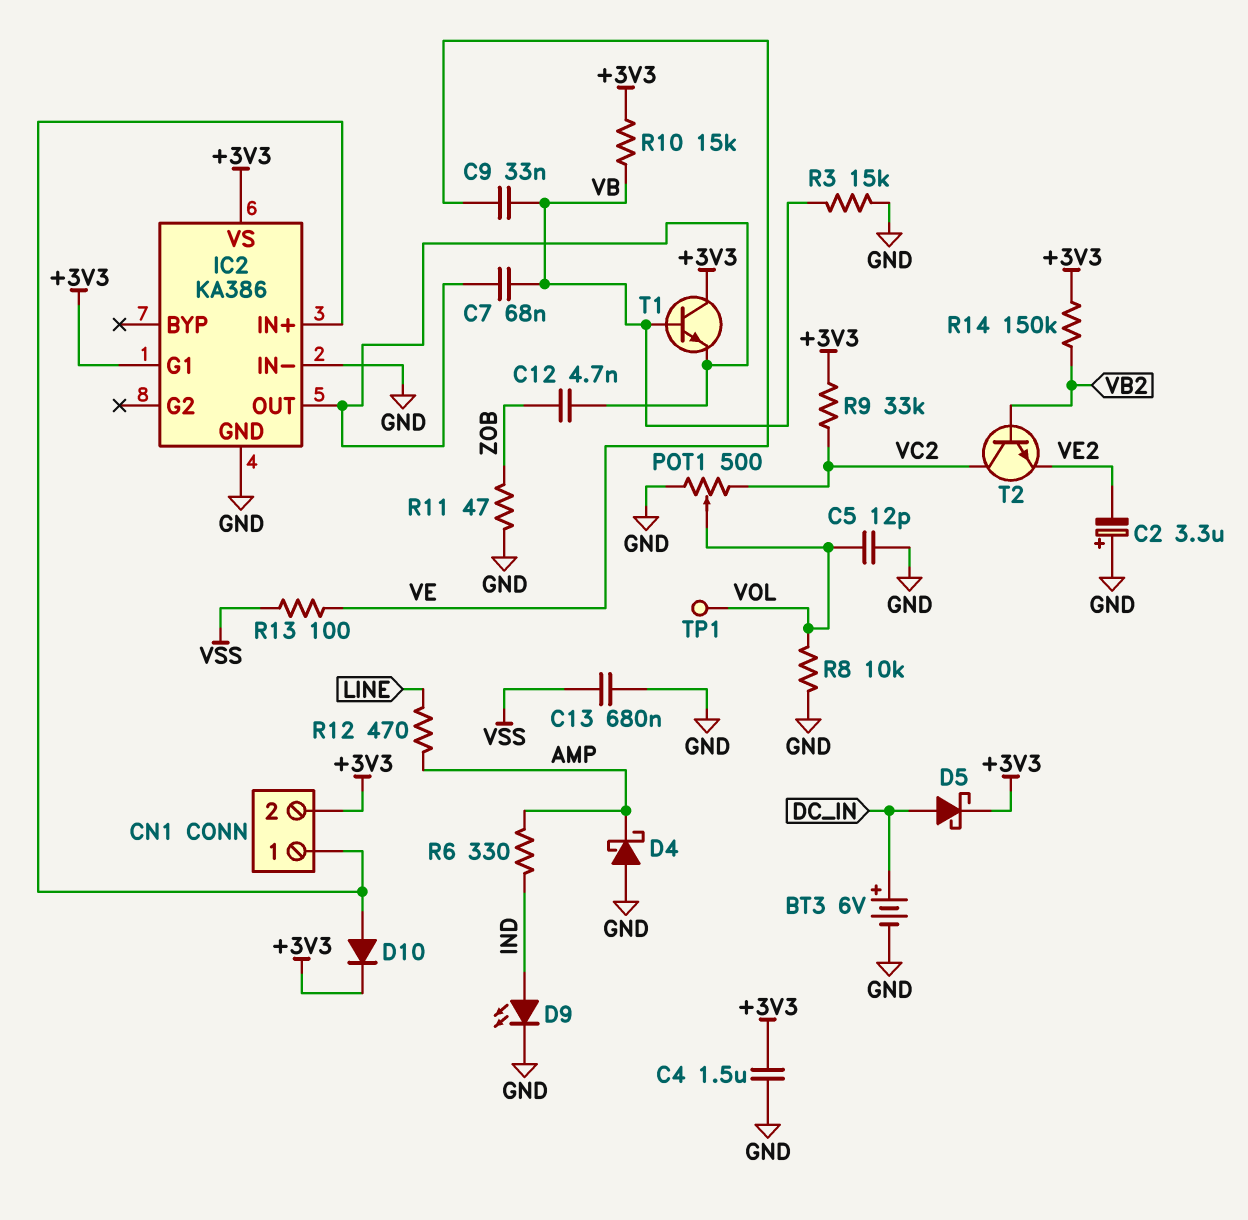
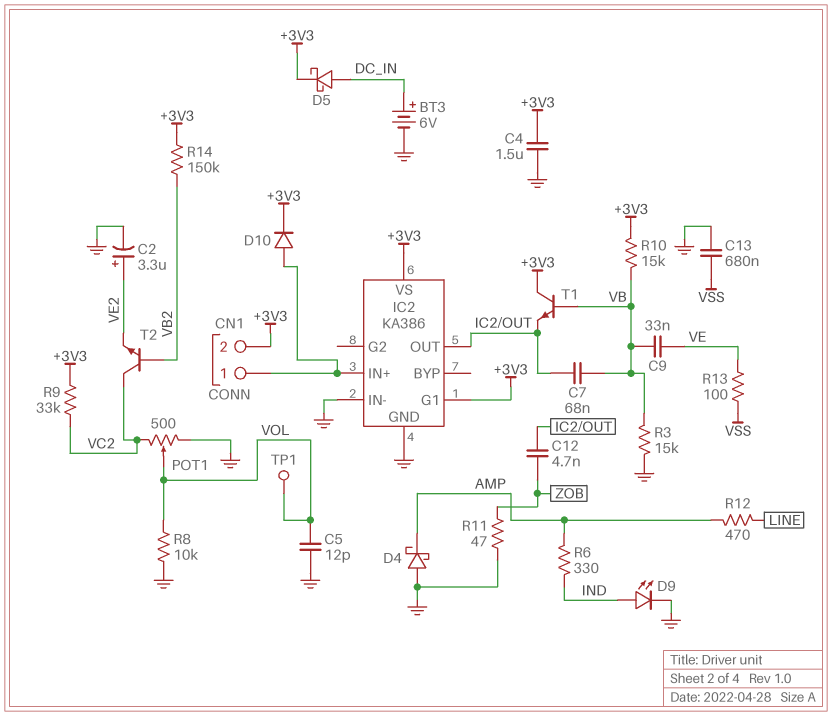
C2: 3.3uF (plus GND, minus VE2) -> 3.3uF (plus VE2, minus GND)

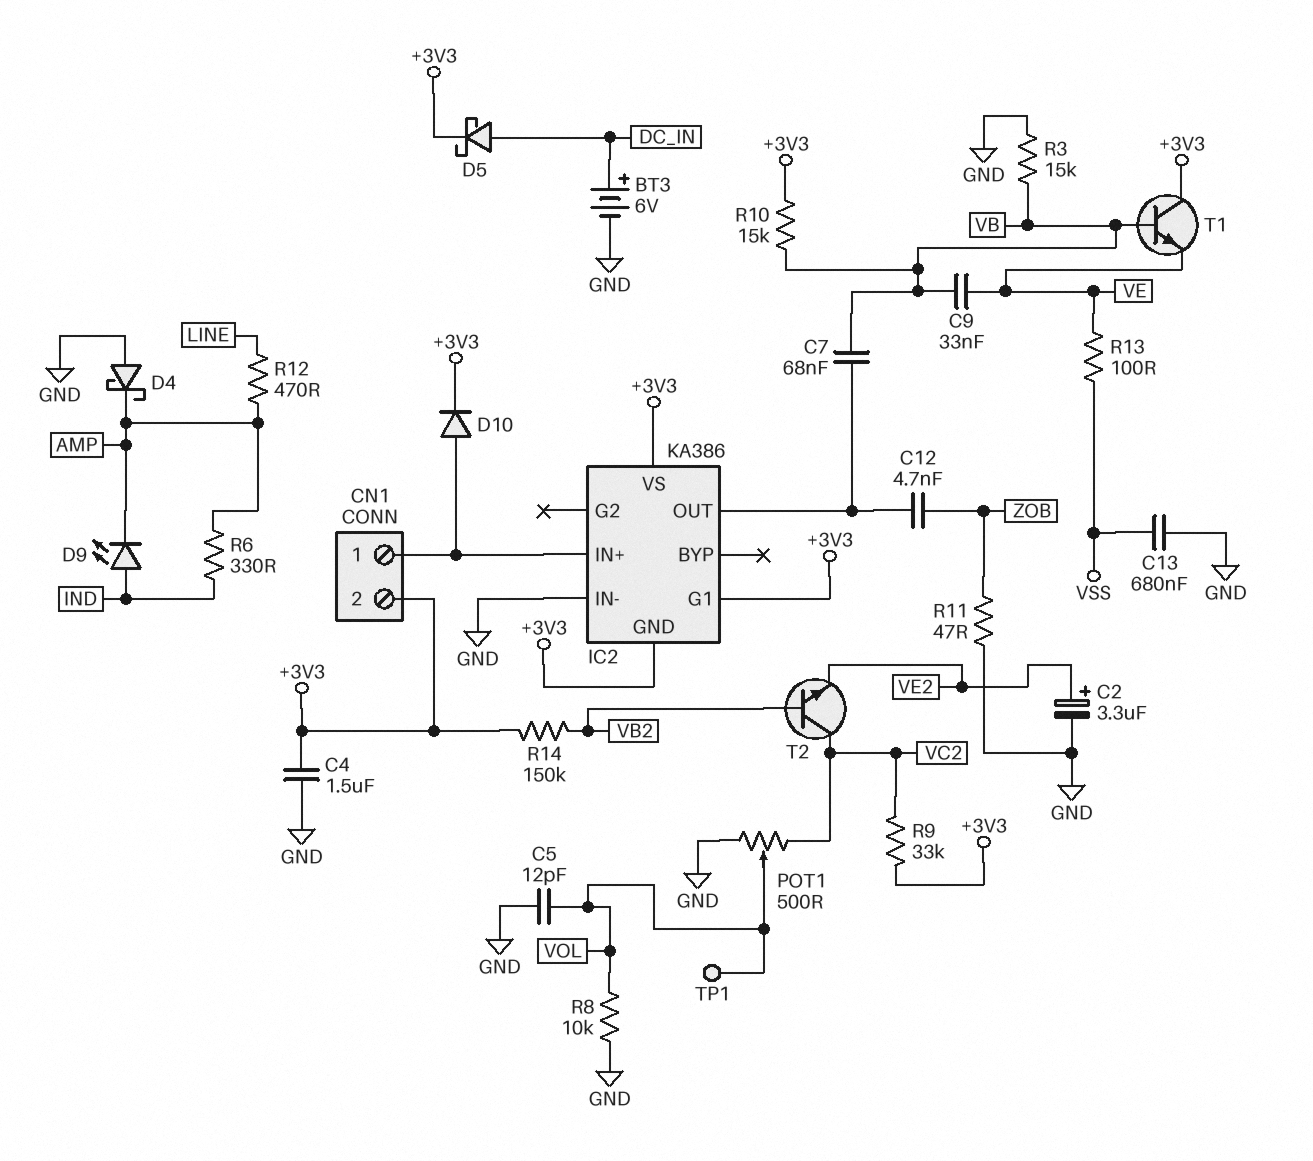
D9: LED (A IND, K GND) -> LED (A IND, K AMP)
IC2 pin GND: GND -> +3V3
T1: NPN (B VB, C +3V3, E IC2/OUT) -> NPN (B VB, C +3V3, E VE)

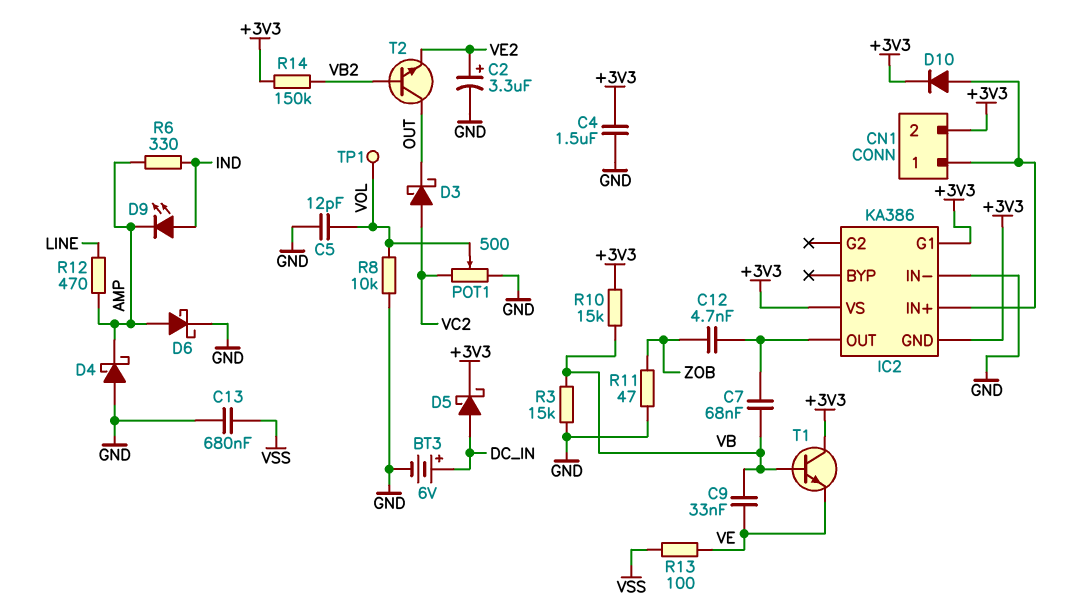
D3: none -> schottky (A VC2, K OUT)
D6: none -> schottky (A AMP, K GND)
R9: 33k (+3V3, VC2) -> none
T2: NPN (B VB2, C VC2, E VE2) -> NPN (B VB2, C OUT, E VE2)

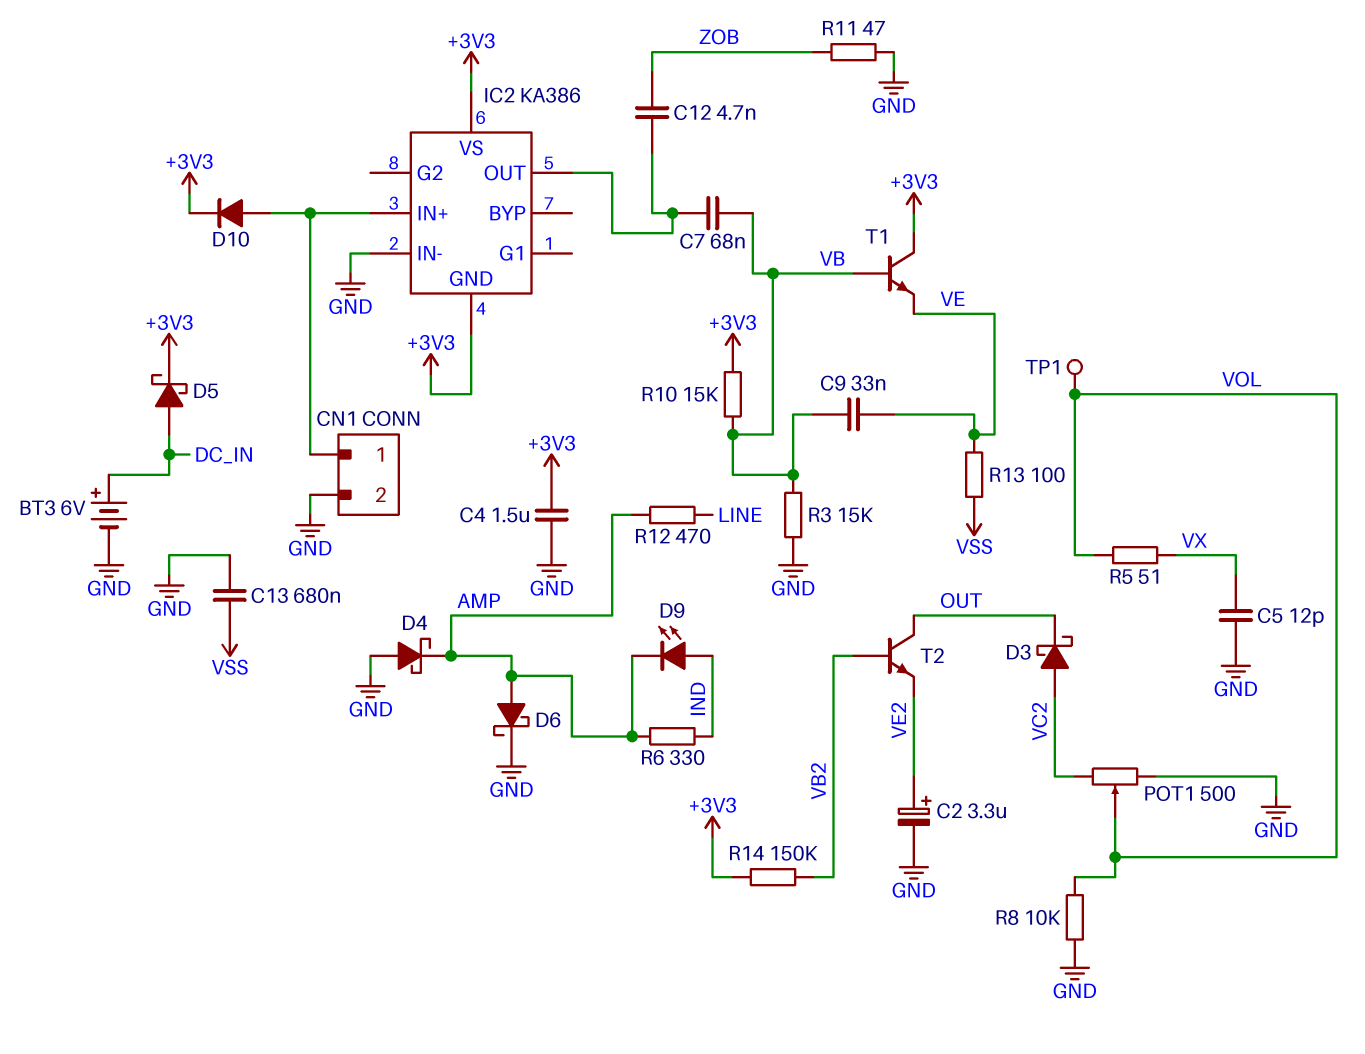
C5: 12pF (GND, VOL) -> 12pF (GND, VX)
CN1 pin 2: +3V3 -> GND
IC2 pin G1: +3V3 -> none
R5: none -> 51 (VOL, VX)

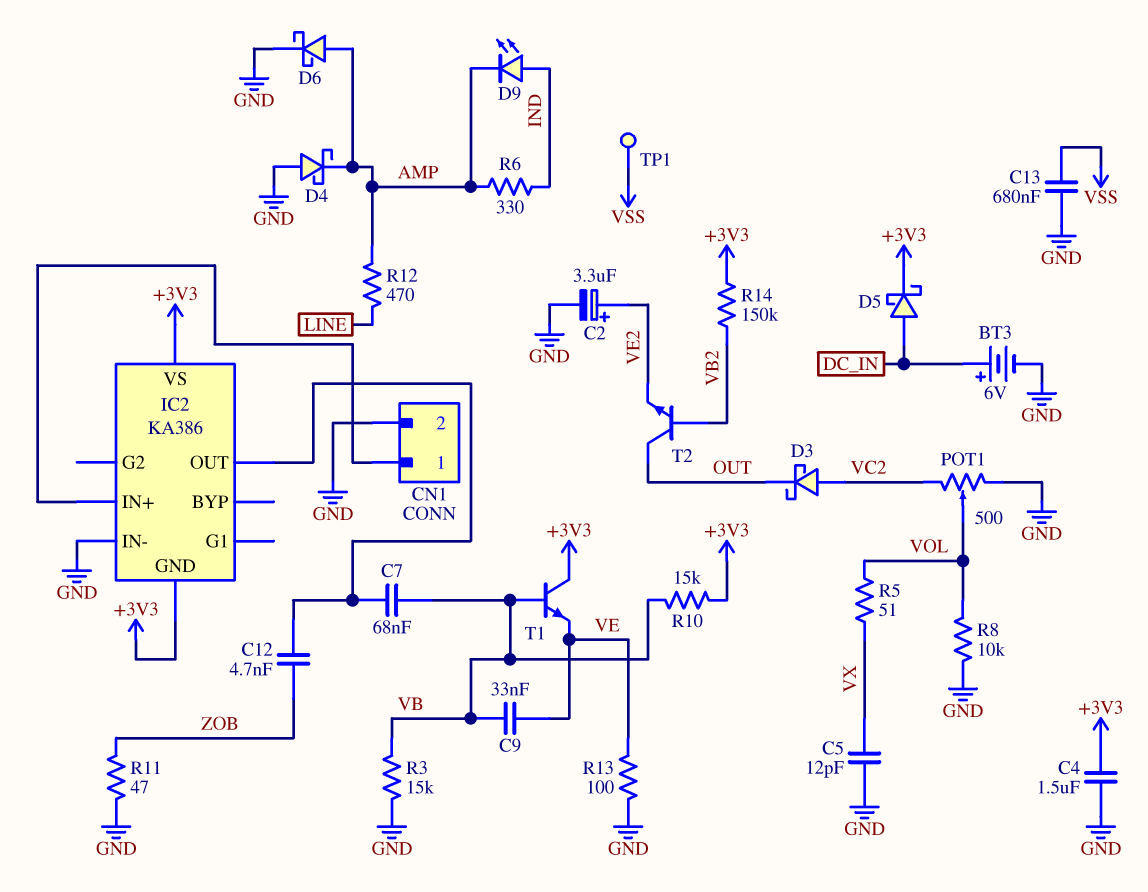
D10: diode (A CN1/1, K +3V3) -> none
R13: 100 (VE, VSS) -> 100 (GND, VE)
TP1: test point (VOL) -> test point (VSS)

